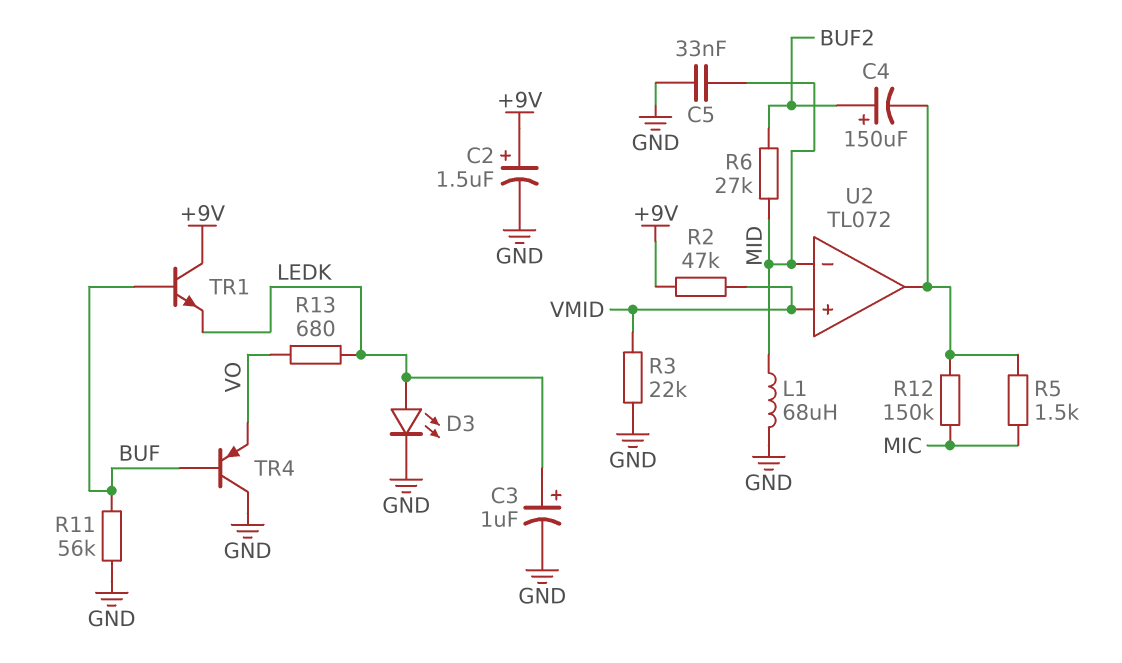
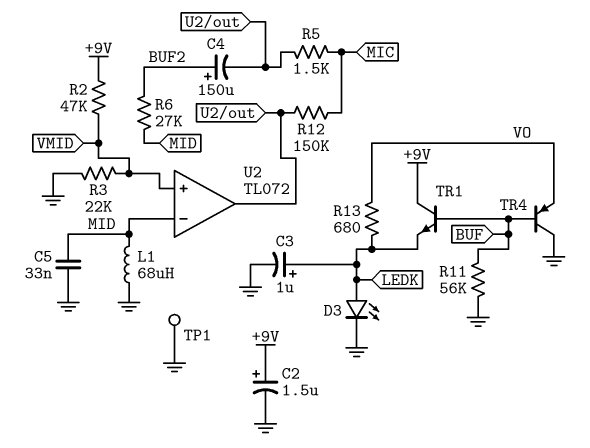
TP1: none -> test point (GND)

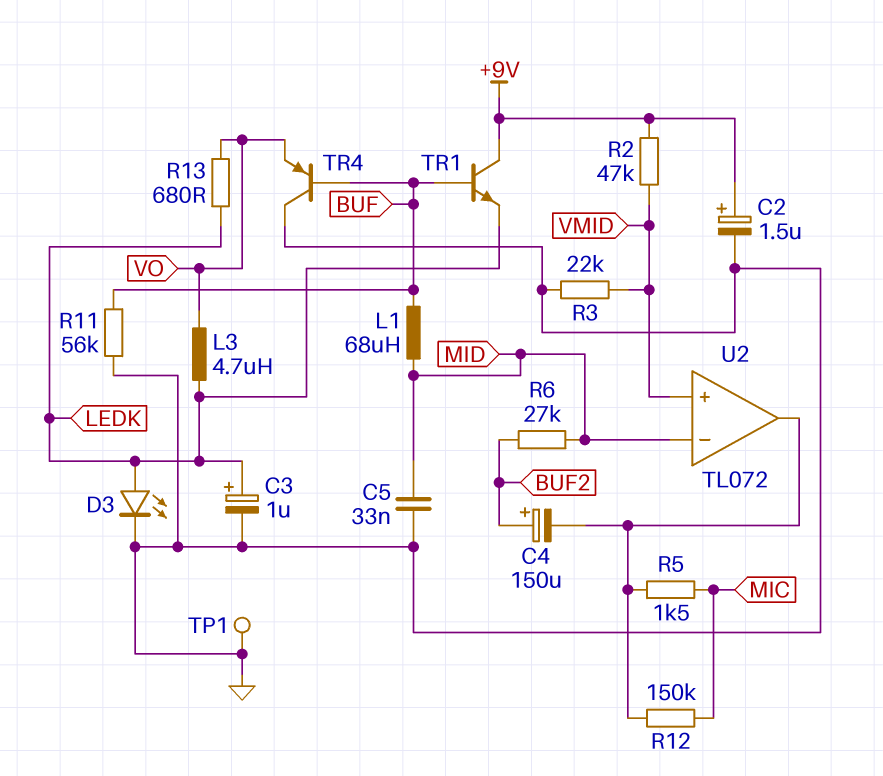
L1: 68uH (GND, MID) -> 68uH (BUF, MID)
L3: none -> 4.7uH (LEDK, VO)

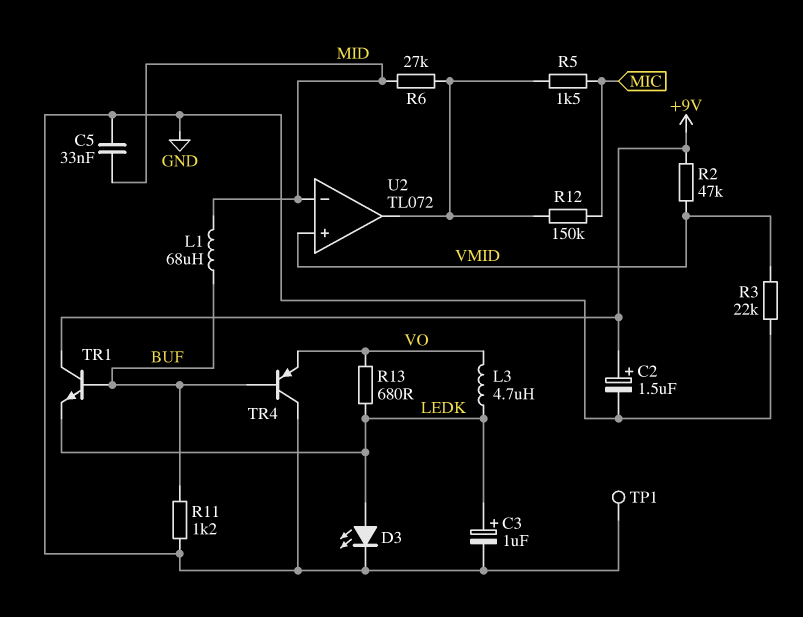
C4: 150uF (plus BUF2, minus U2/out) -> none
R6: 27k (BUF2, MID) -> 27k (MID, U2/out)
R11: 56k (BUF, GND) -> 1.2k (BUF, GND)

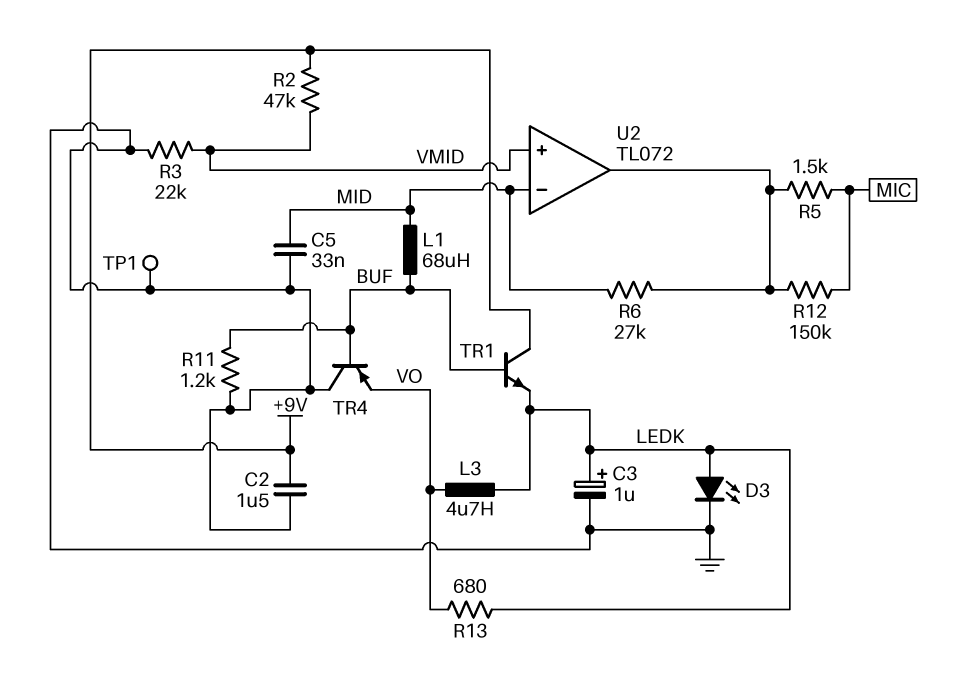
C2: 1.5uF (plus +9V, minus GND) -> 1.5uF (+9V, GND)

